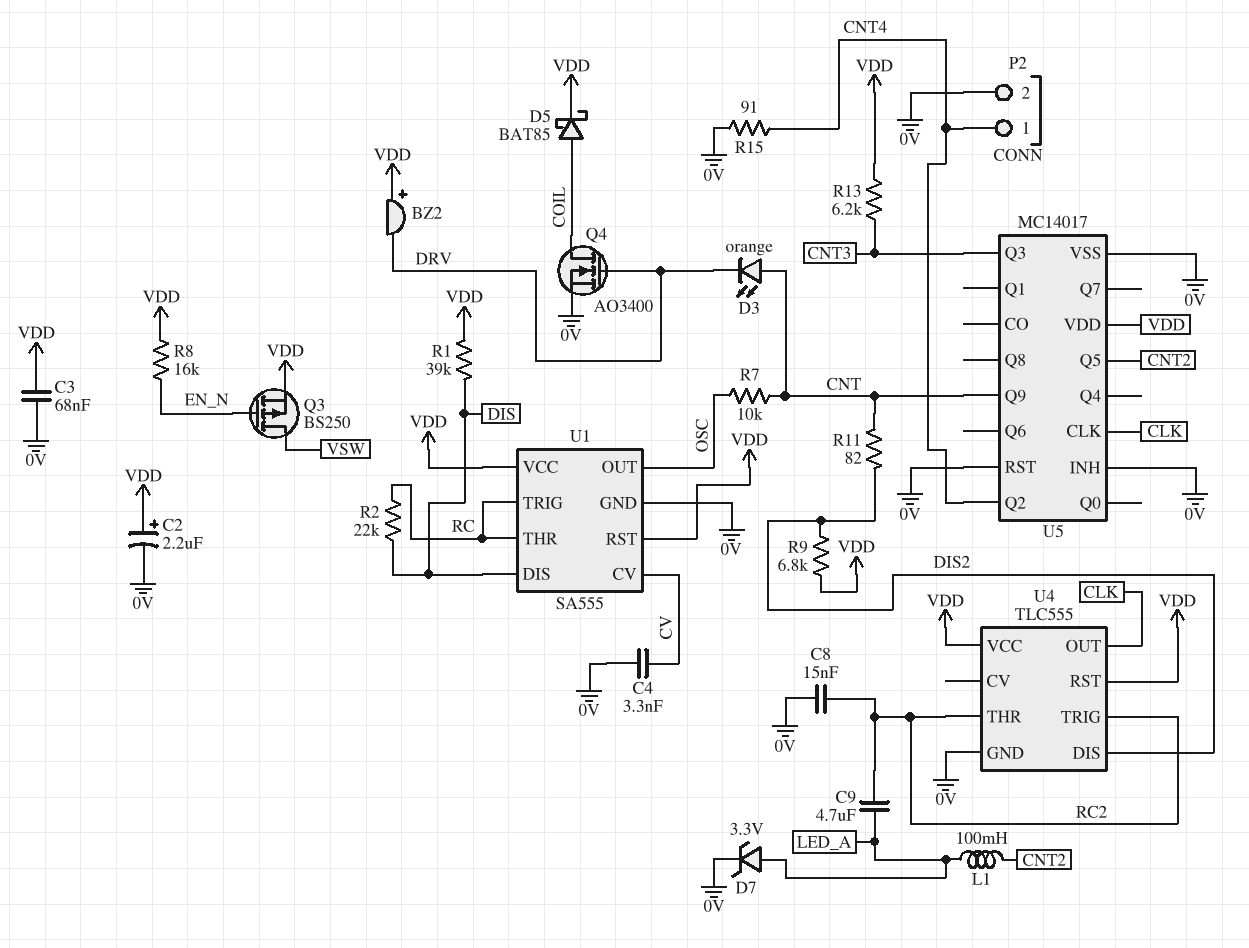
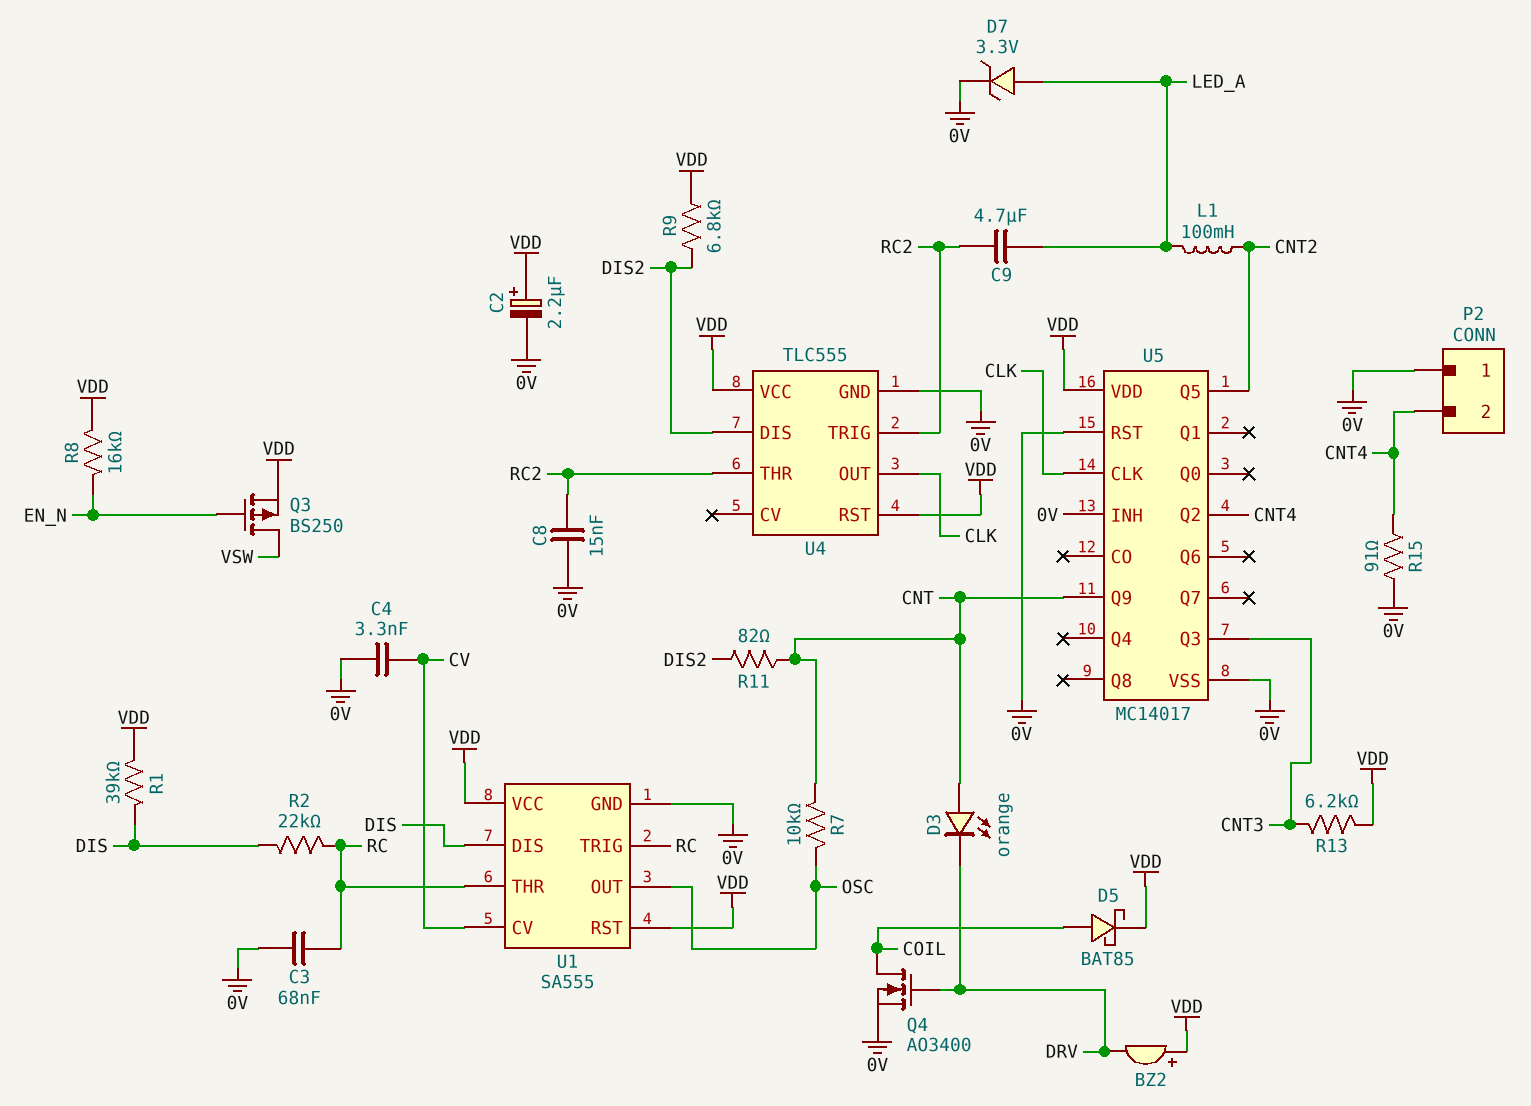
C3: 68nF (0V, VDD) -> 68nF (0V, RC)
P2 pin 1: CNT4 -> 0V
P2 pin 2: 0V -> CNT4

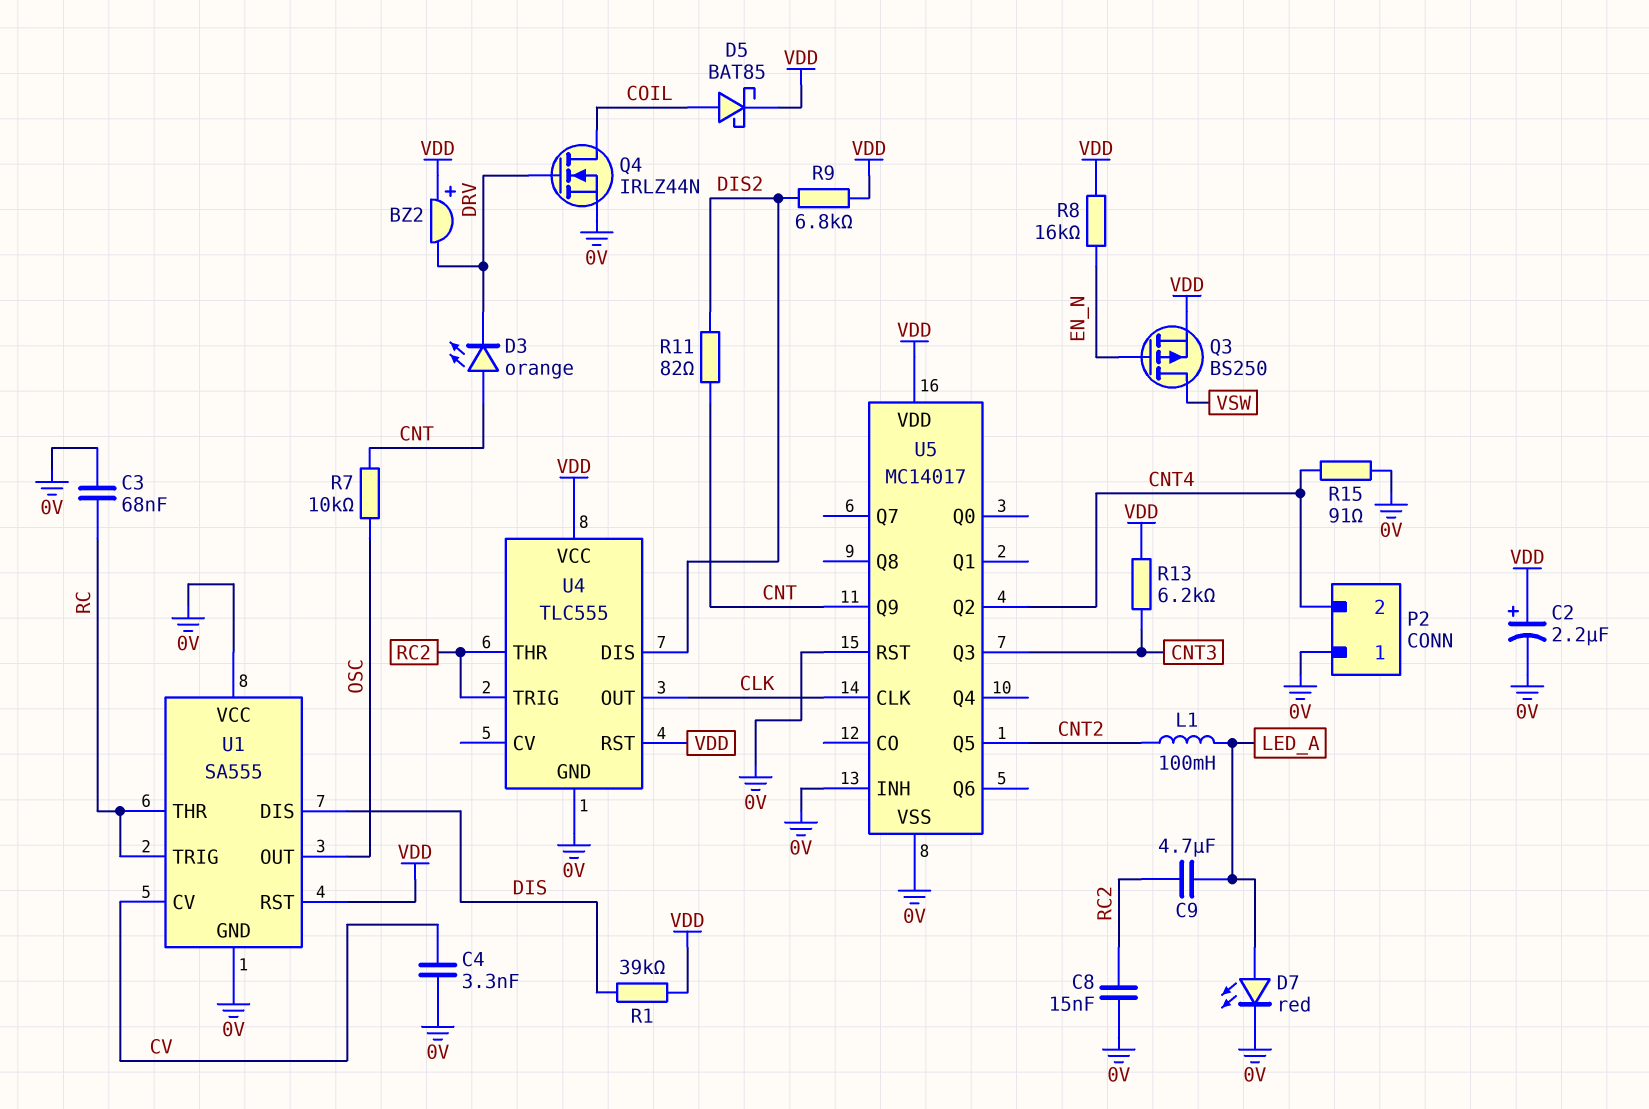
D7: zener 3.3V (A LED_A, K 0V) -> LED red (A LED_A, K 0V)
Q4: NMOS AO3400 (G DRV, D COIL, S 0V) -> NMOS IRLZ44N (G DRV, D COIL, S 0V)
R2: 22k (DIS, RC) -> none
U1 pin VCC: VDD -> 0V

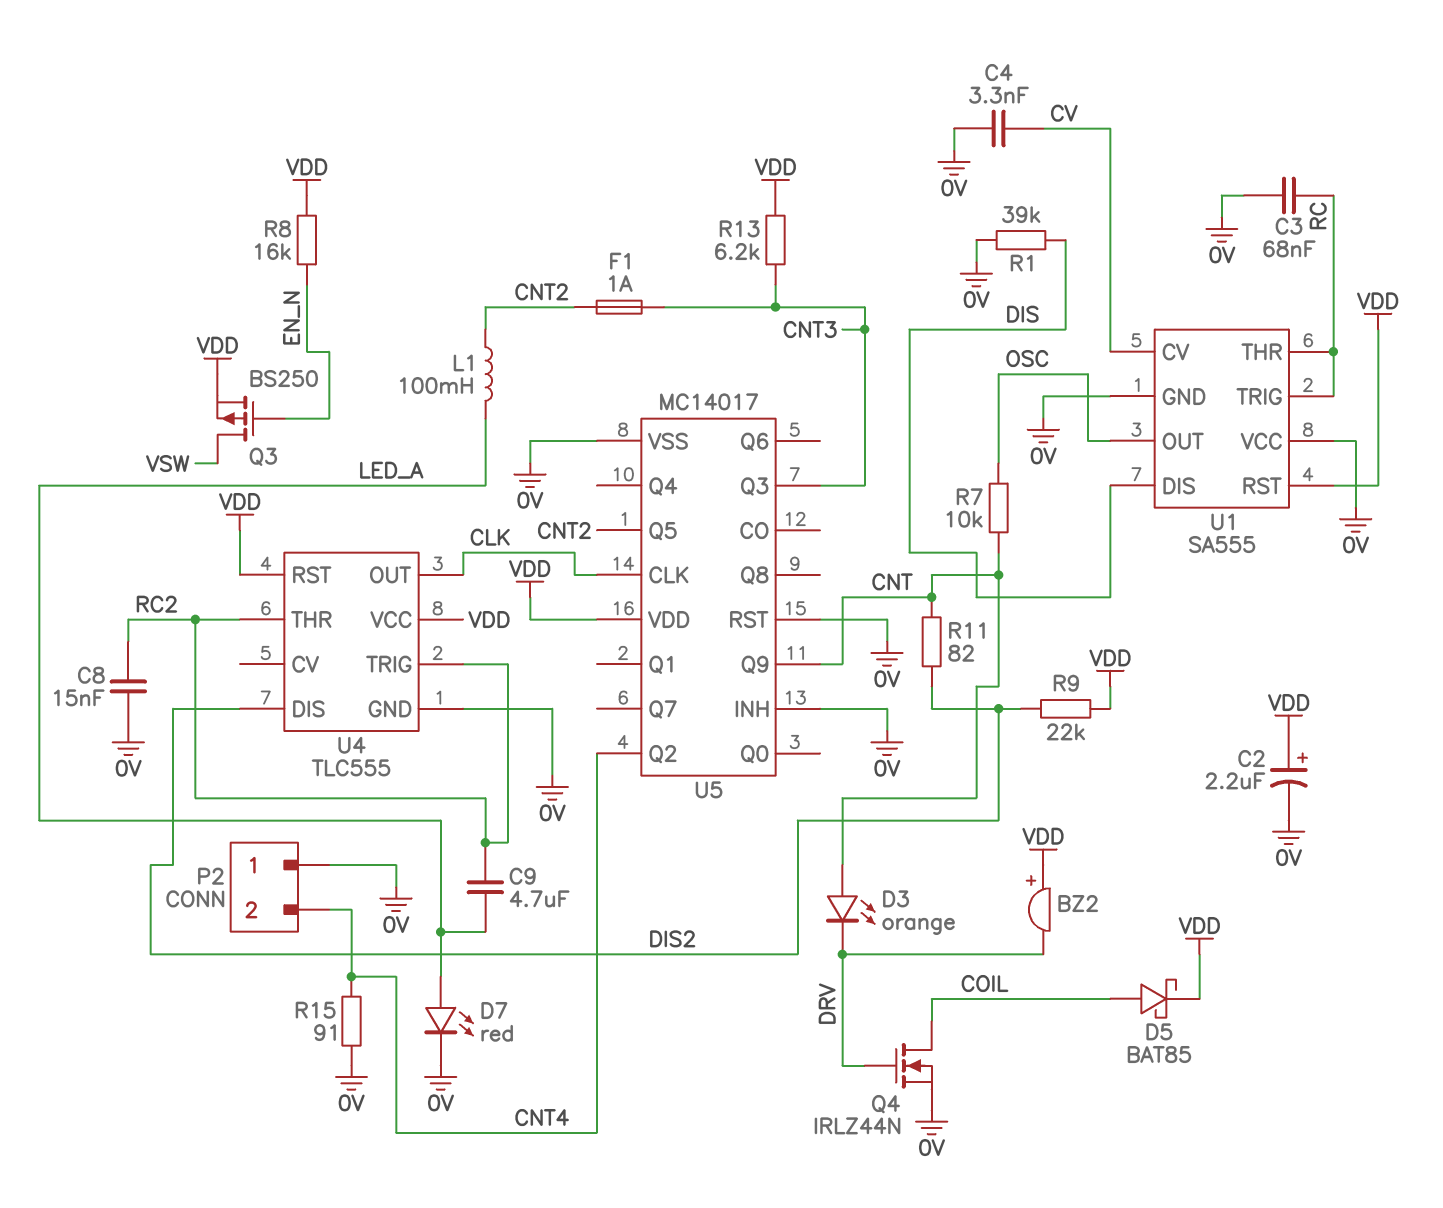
F1: none -> 1A (CNT2, CNT3)
R1: 39k (DIS, VDD) -> 39k (0V, DIS)
R9: 6.8k (DIS2, VDD) -> 22k (DIS2, VDD)

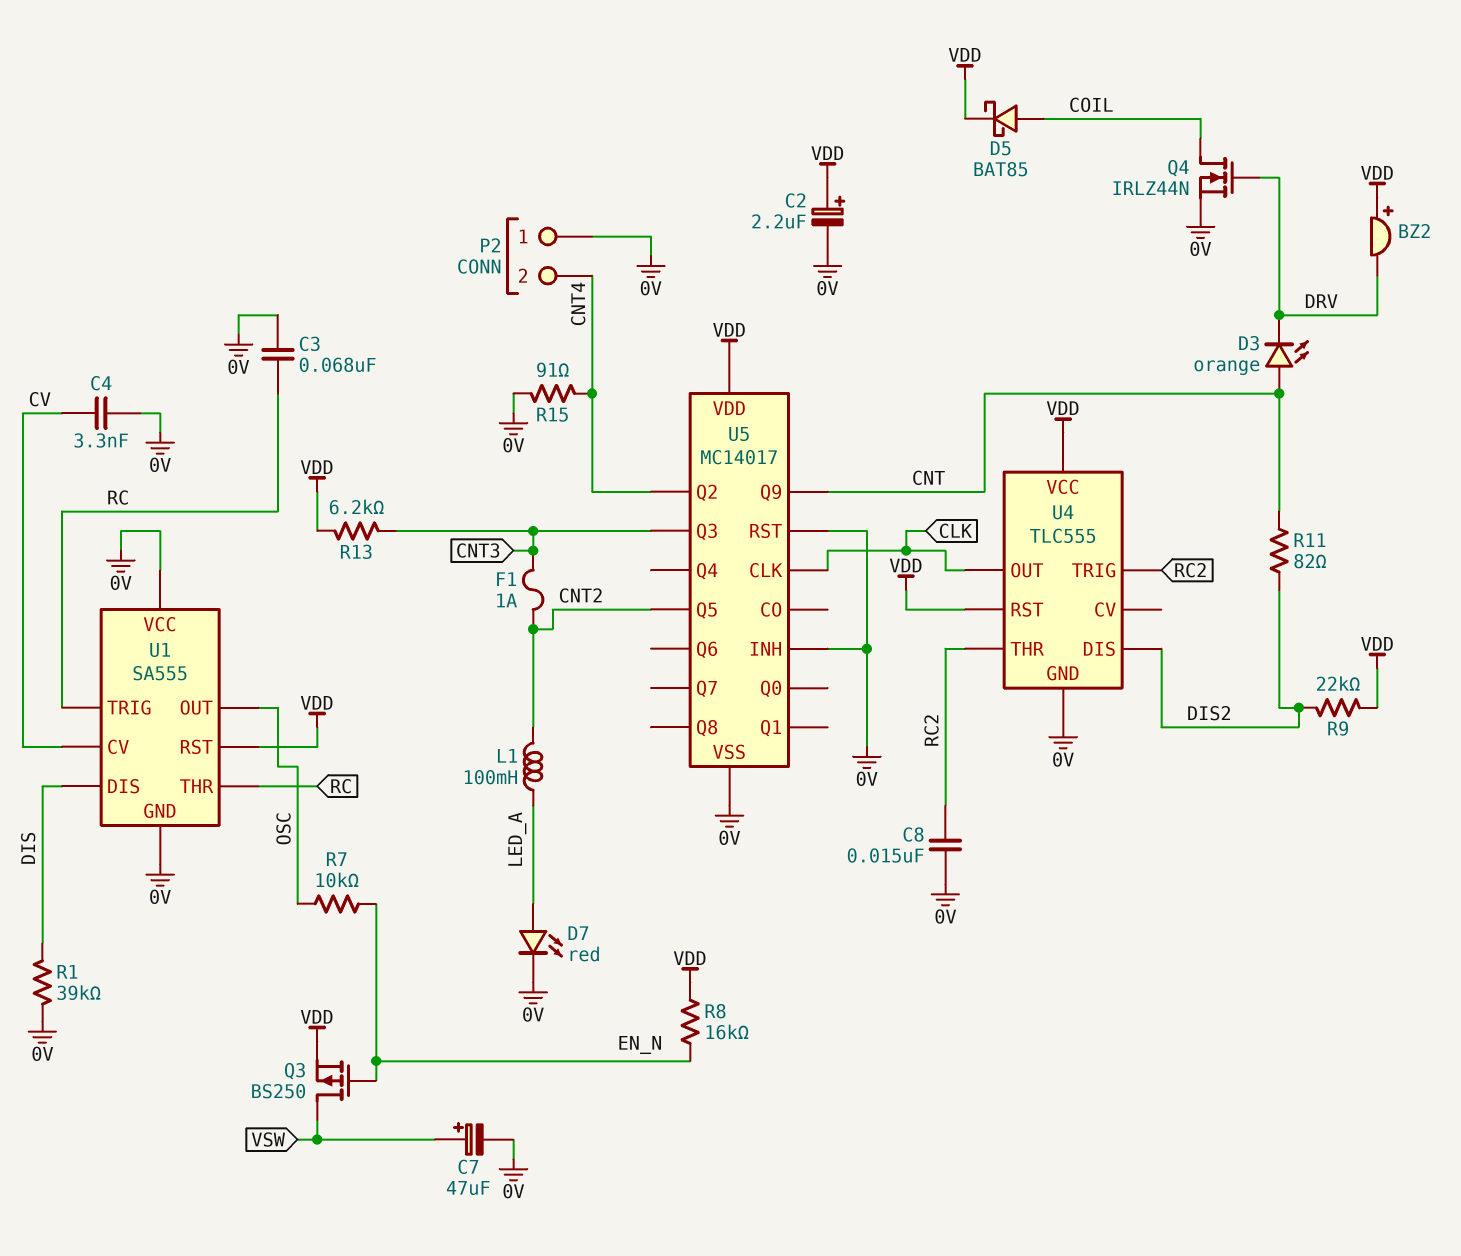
C7: none -> 47uF (plus VSW, minus 0V)
C9: 4.7uF (LED_A, RC2) -> none
R7: 10k (CNT, OSC) -> 10k (EN_N, OSC)

